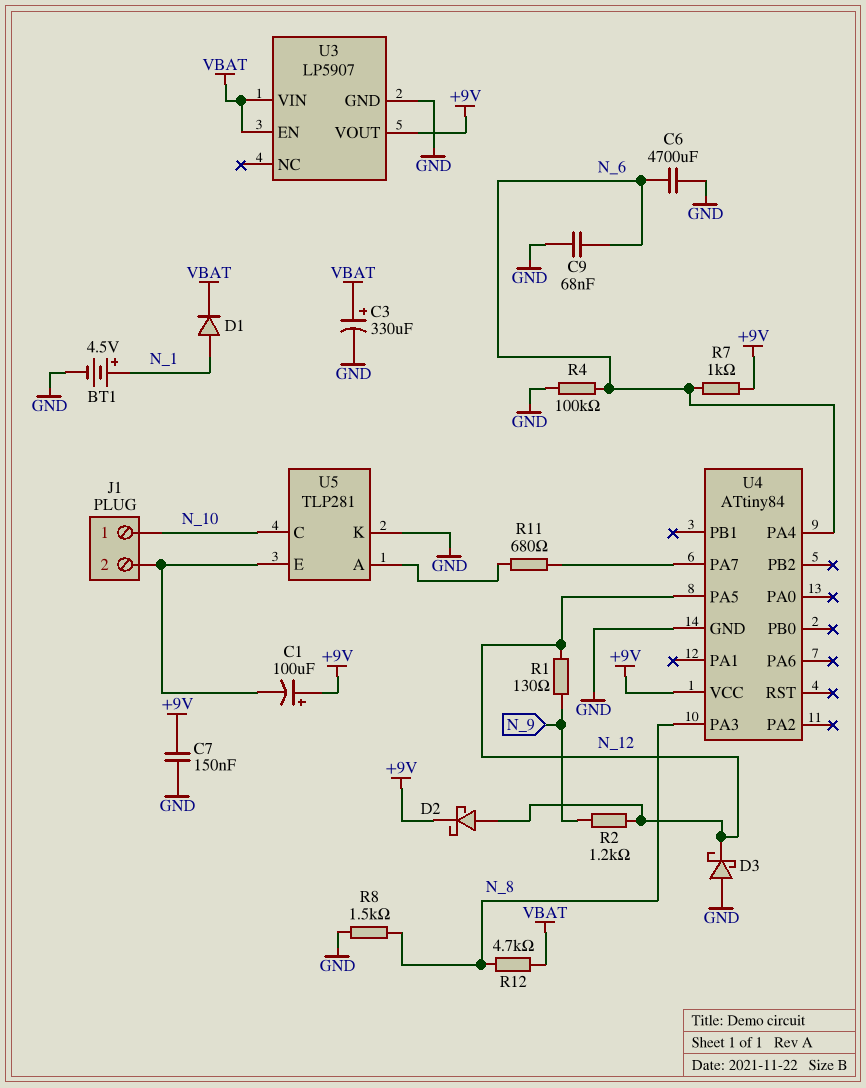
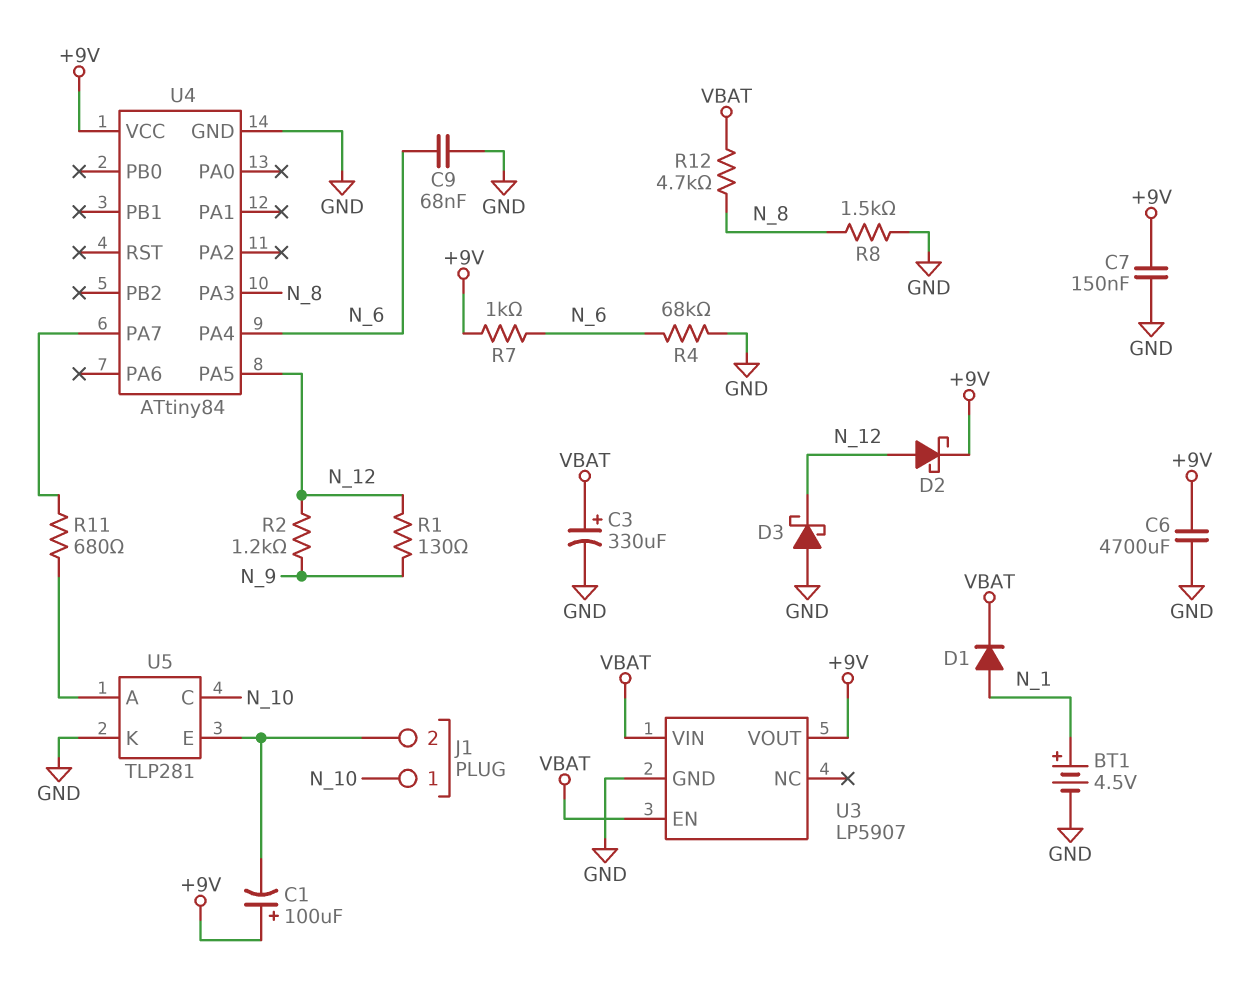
C6: 4700uF (GND, N_6) -> 4700uF (+9V, GND)
R4: 100k (GND, N_6) -> 68k (GND, N_6)

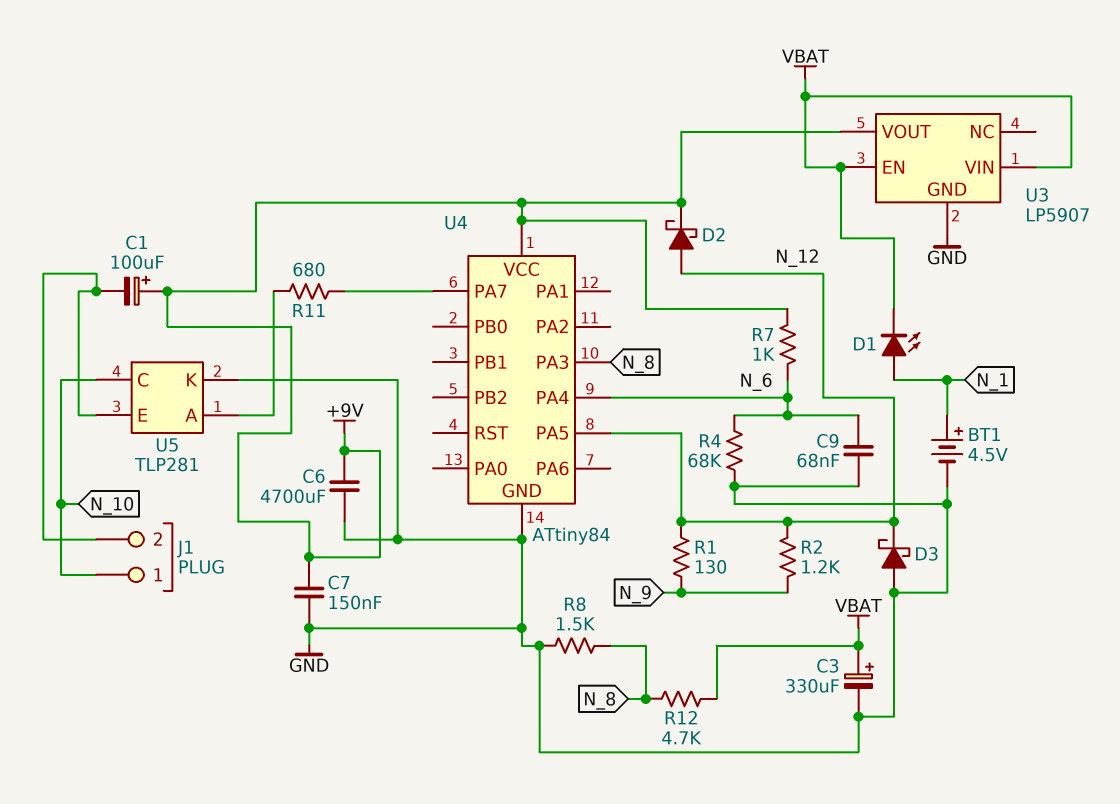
D1: diode (A N_1, K VBAT) -> LED (A N_1, K VBAT)

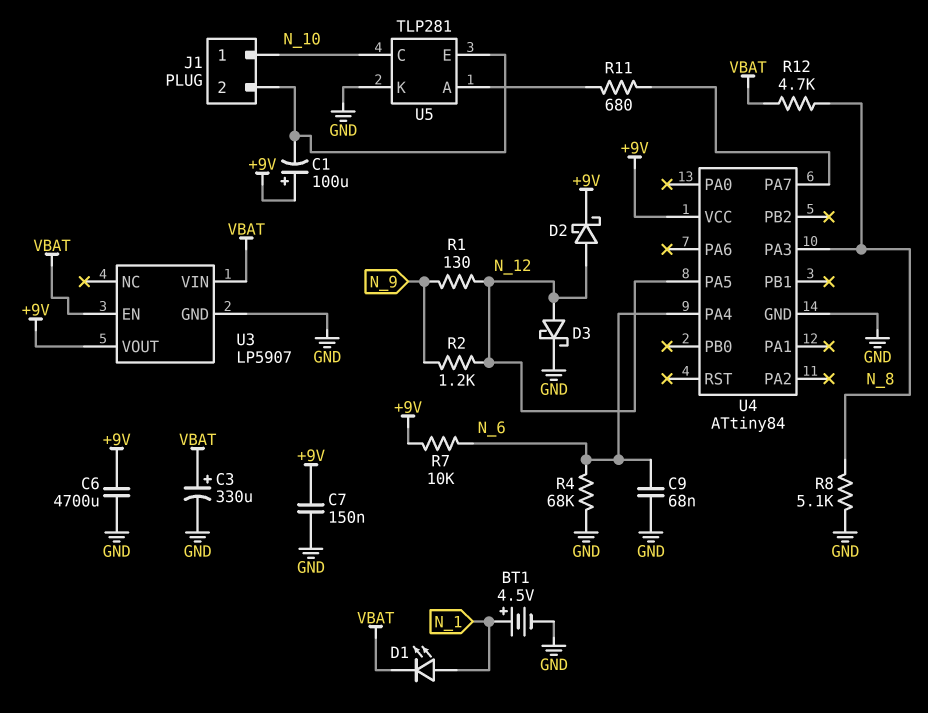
D3: schottky (A GND, K N_12) -> schottky (A N_12, K GND)
R7: 1k (+9V, N_6) -> 10k (+9V, N_6)
R8: 1.5k (GND, N_8) -> 5.1k (GND, N_8)

